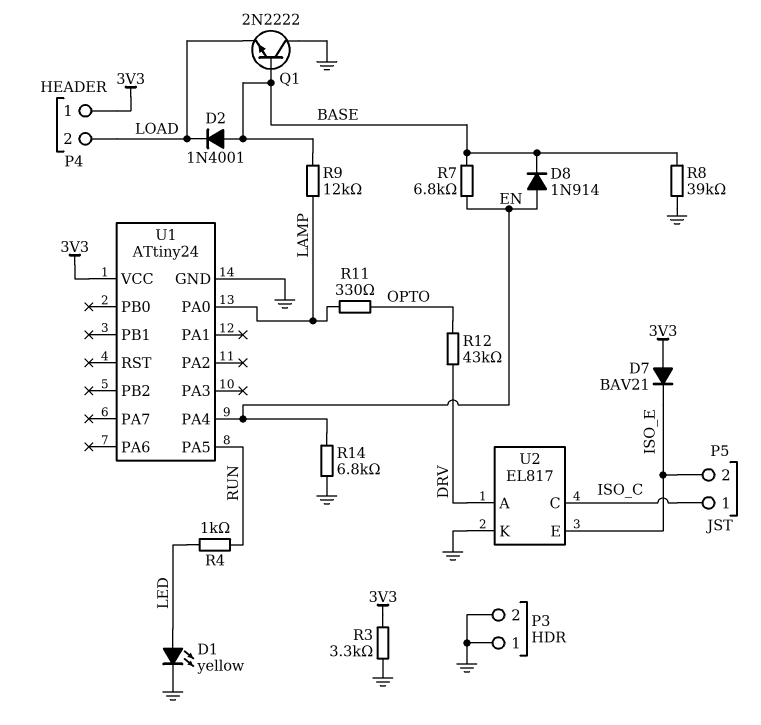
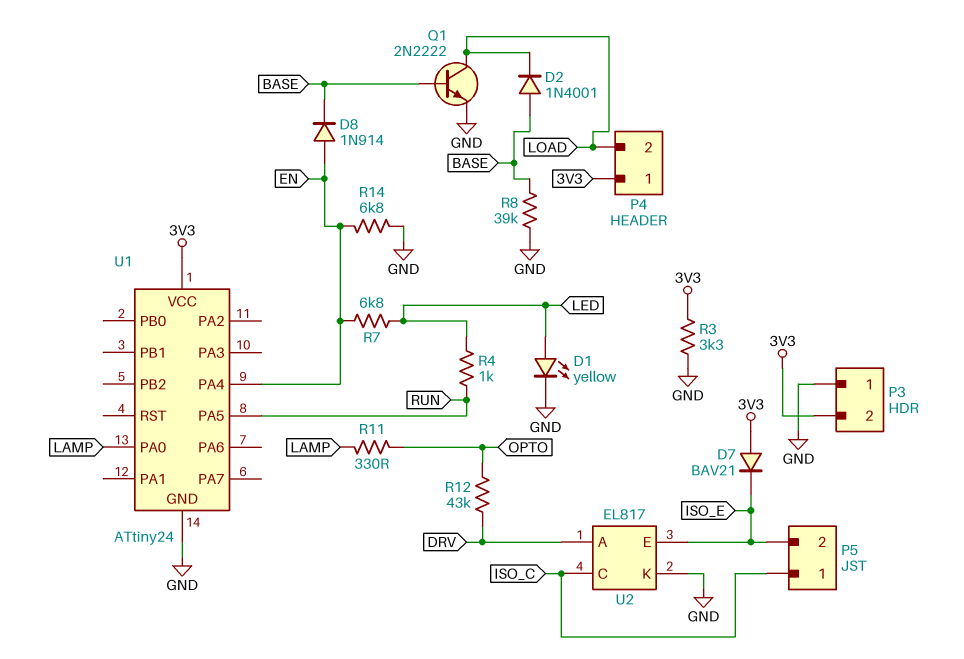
P3 pin 2: GND -> 3V3
Q1: NPN 2N2222 (B BASE, C GND, E LOAD) -> NPN 2N2222 (B BASE, C LOAD, E GND)
R7: 6.8k (BASE, EN) -> 6.8k (EN, LED)
R9: 12k (BASE, LAMP) -> none

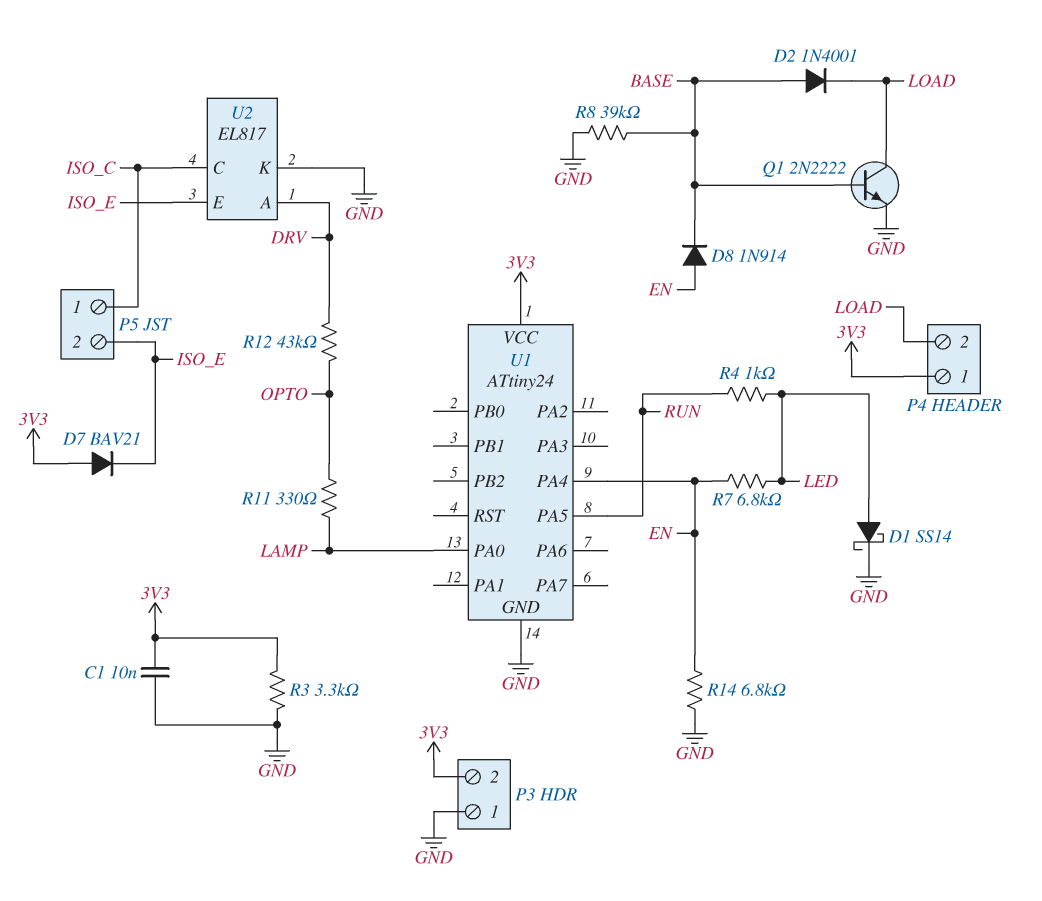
C1: none -> 10nF (3V3, GND)
D1: LED yellow (A LED, K GND) -> schottky SS14 (A LED, K GND)

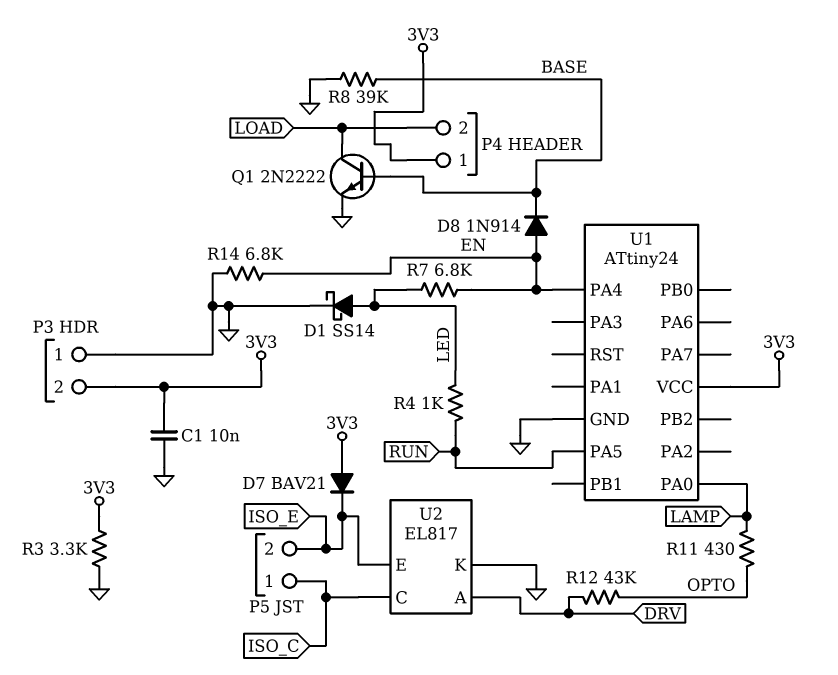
D2: diode 1N4001 (A BASE, K LOAD) -> none
R11: 330 (LAMP, OPTO) -> 430 (LAMP, OPTO)

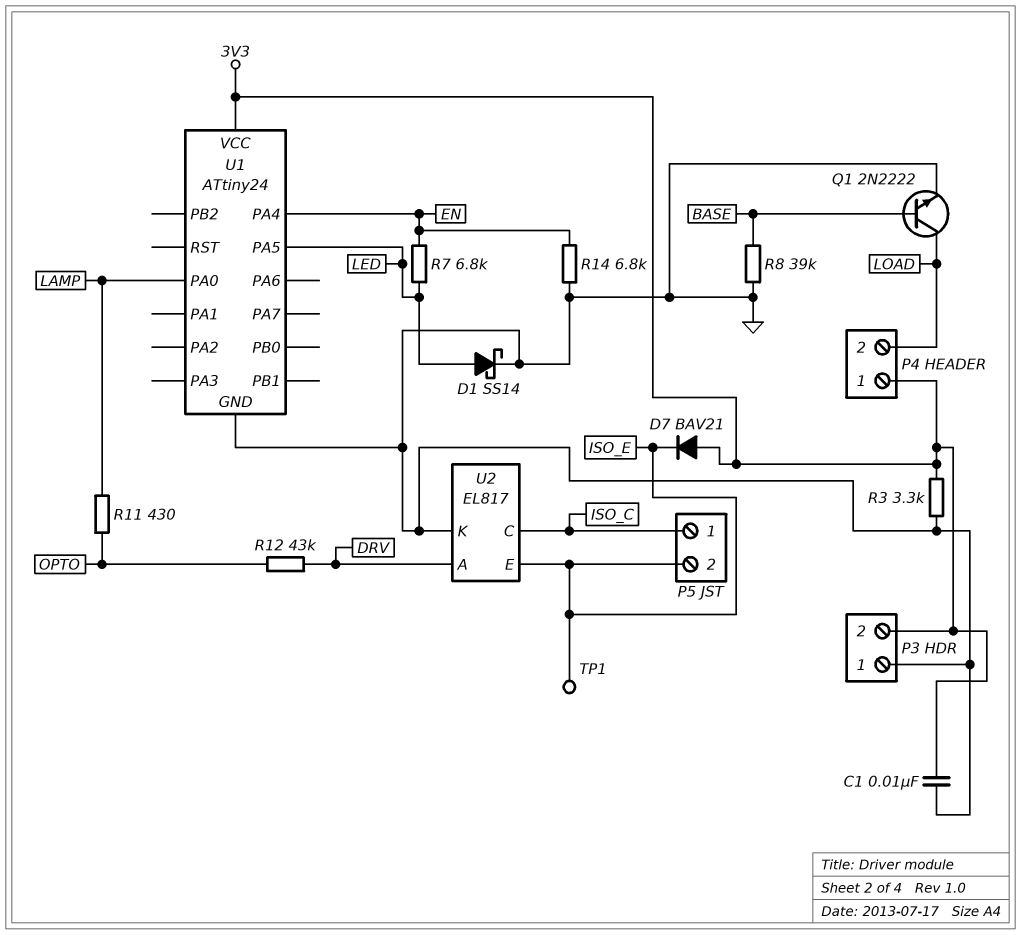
D8: diode 1N914 (A EN, K BASE) -> none
R4: 1k (LED, RUN) -> none
TP1: none -> test point (ISO_E)
U1 pin PA5: RUN -> LED

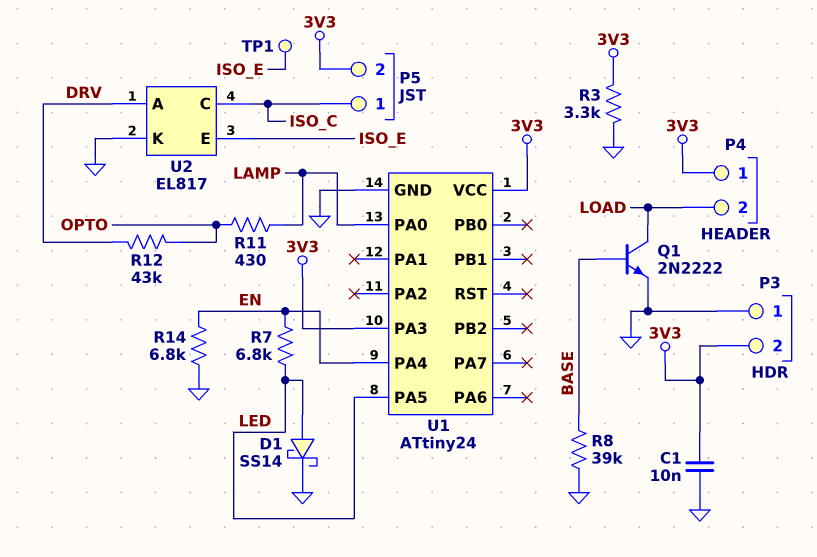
D7: diode BAV21 (A 3V3, K ISO_E) -> none
P5 pin 2: ISO_E -> 3V3
U1 pin PA3: none -> 3V3

